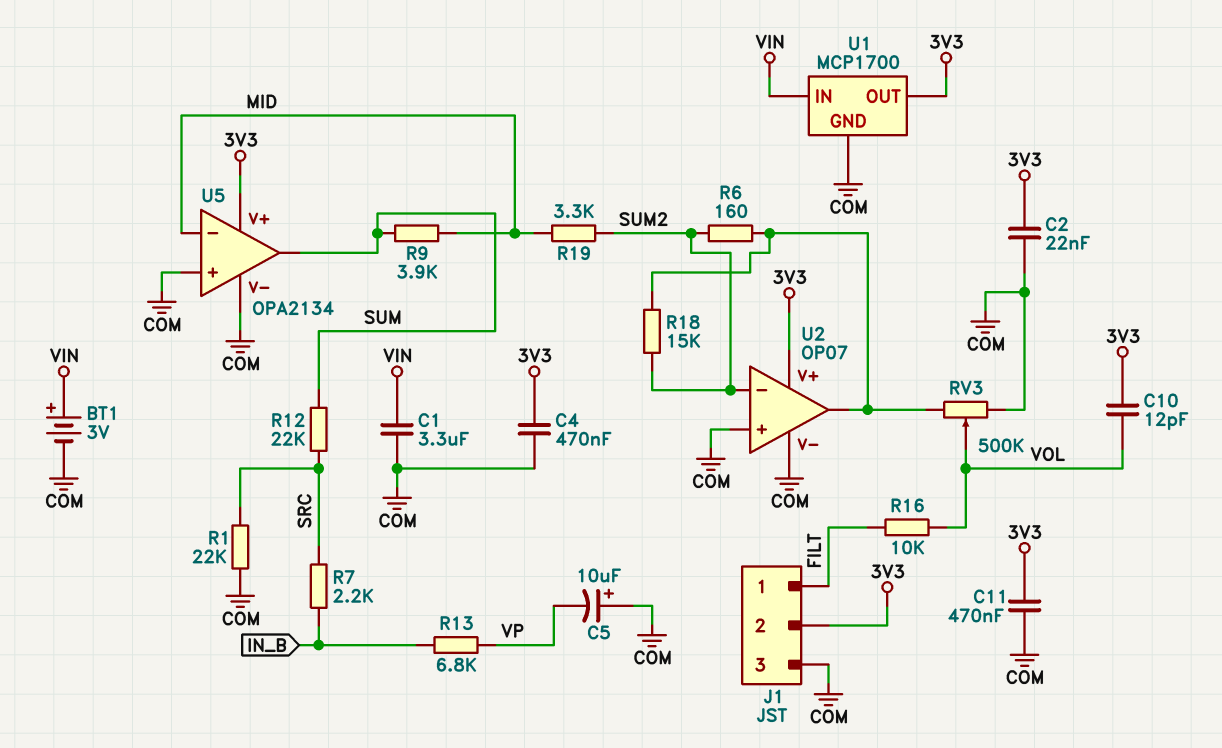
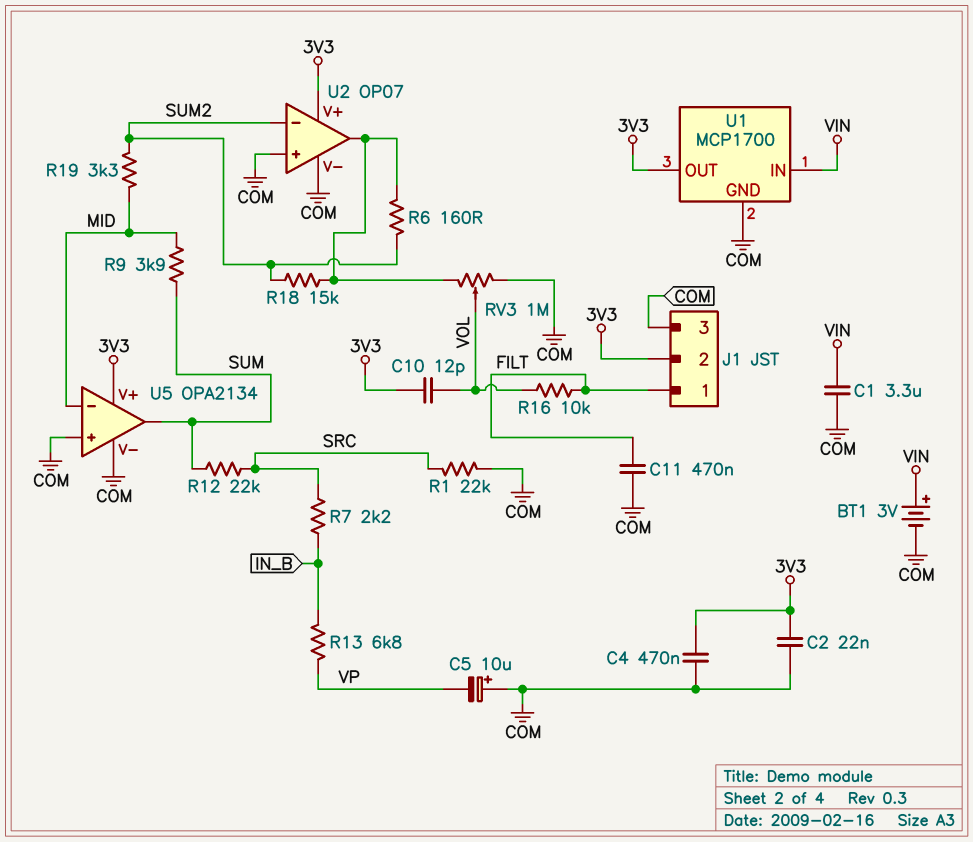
C11: 470nF (3V3, COM) -> 470nF (COM, FILT)
RV3: 500k (COM, U2/out, wiper VOL) -> 1M (COM, U2/out, wiper VOL)

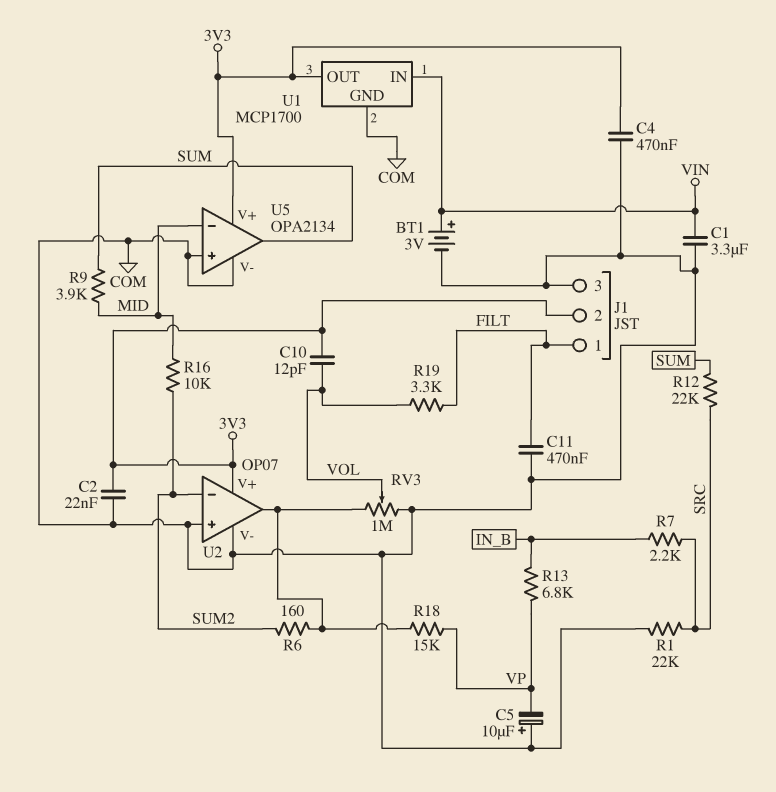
R16: 10k (FILT, VOL) -> 10k (MID, SUM2)
R18: 15k (SUM2, U2/out) -> 15k (U2/out, VP)
R19: 3.3k (MID, SUM2) -> 3.3k (FILT, VOL)

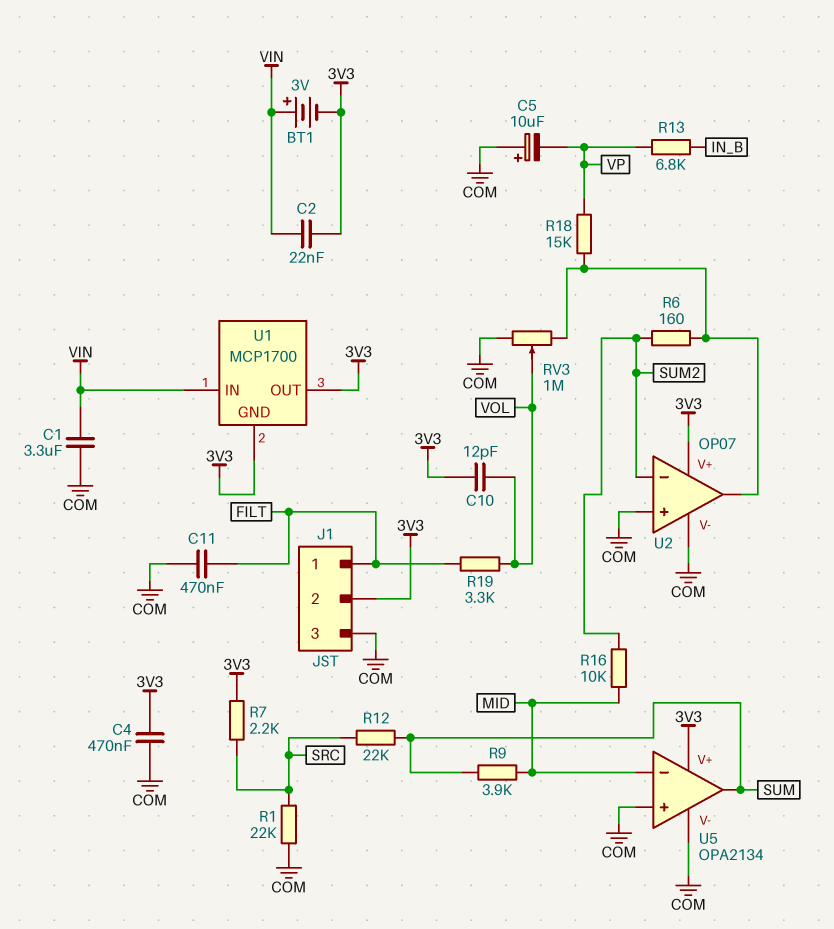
BT1: 3V (plus VIN, minus COM) -> 3V (plus VIN, minus 3V3)
C2: 22nF (3V3, COM) -> 22nF (3V3, VIN)
R7: 2.2k (IN_B, SRC) -> 2.2k (3V3, SRC)
U1 pin GND: COM -> 3V3

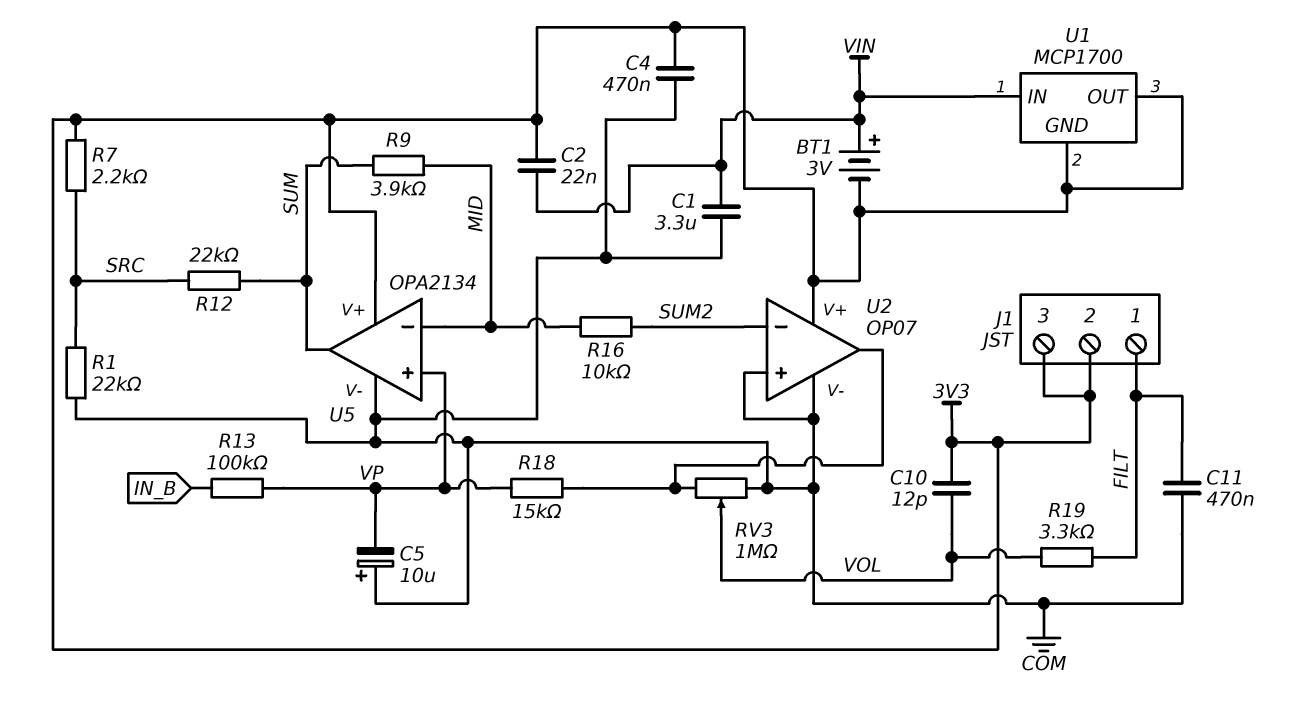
J1 pin 3: COM -> 3V3
R6: 160 (SUM2, U2/out) -> none
R13: 6.8k (IN_B, VP) -> 100k (IN_B, VP)
U5 pin in+: COM -> VP

